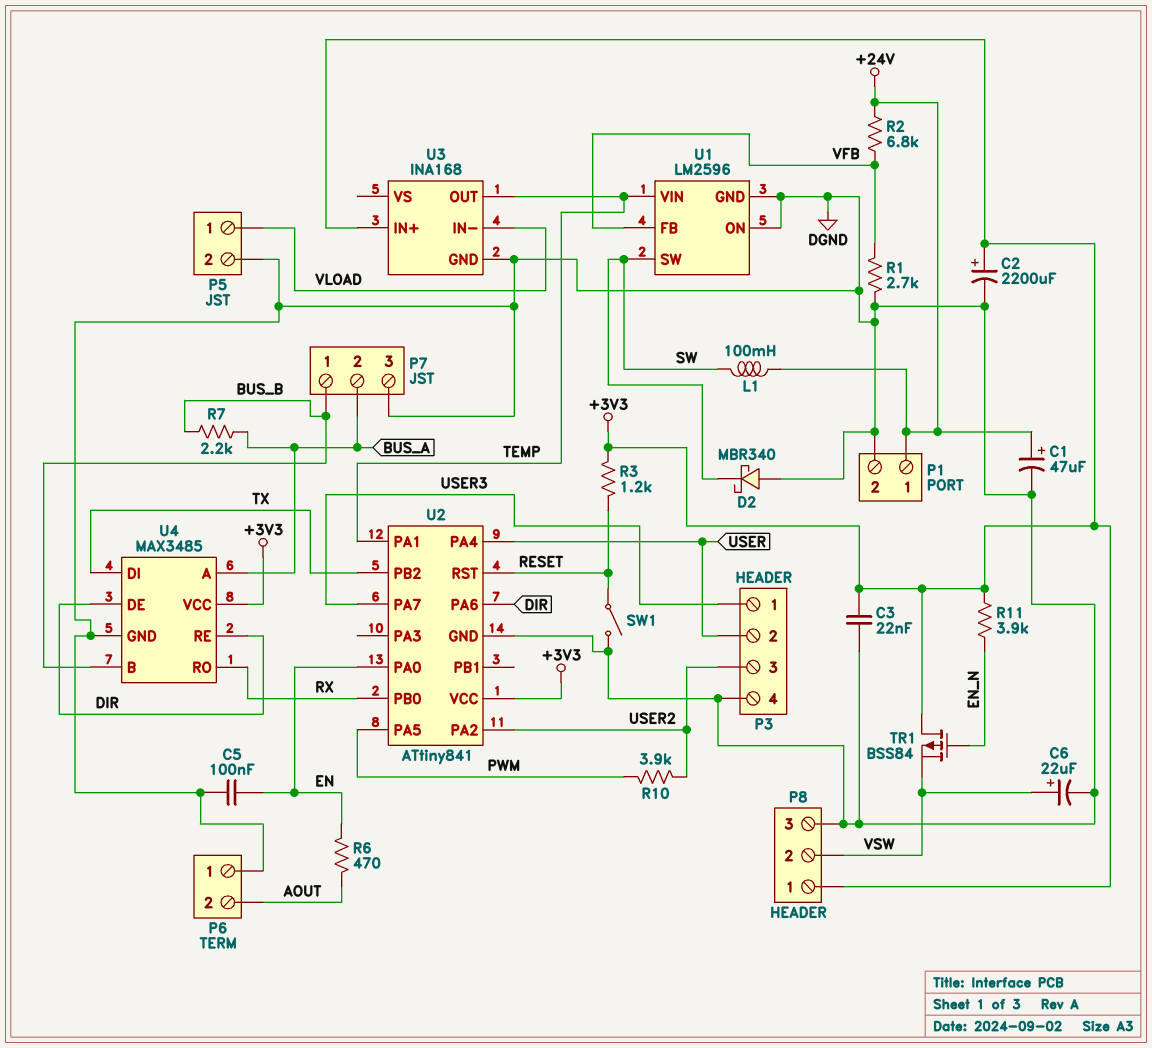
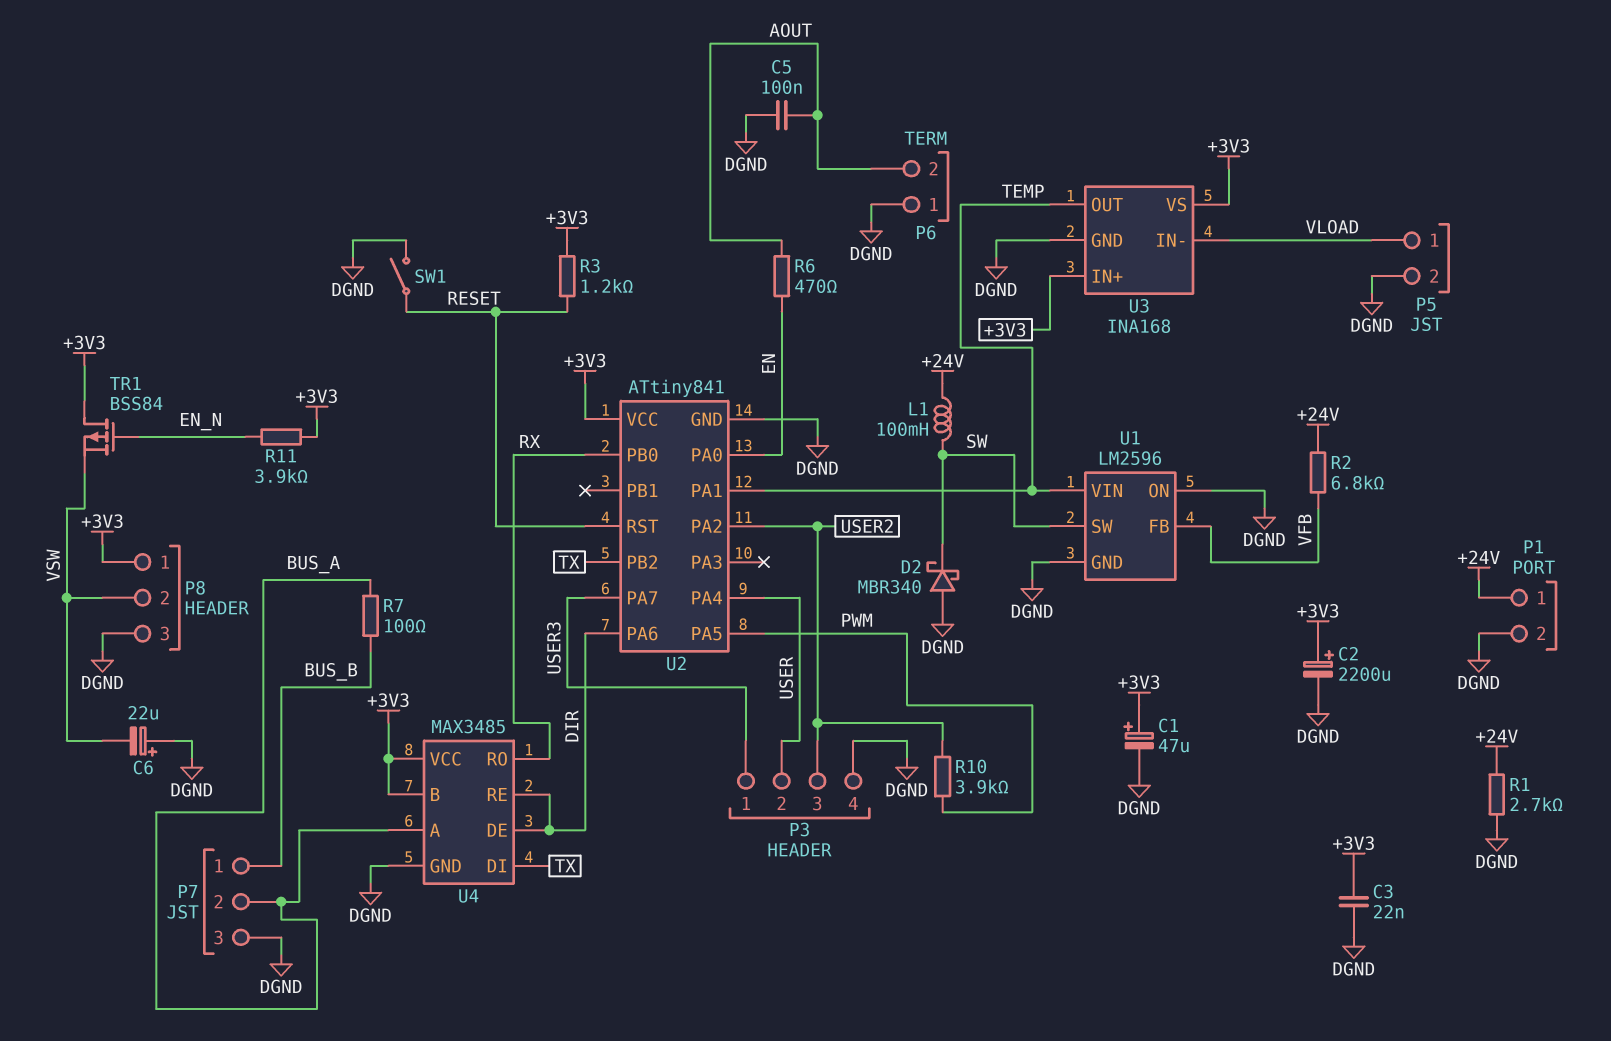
C1: 47uF (plus +24V, minus DGND) -> 47uF (plus +3V3, minus DGND)
C5: 100nF (DGND, EN) -> 100nF (AOUT, DGND)
C6: 22uF (plus VSW, minus DGND) -> 22uF (plus DGND, minus VSW)
R1: 2.7k (DGND, VFB) -> 2.7k (+24V, DGND)
R7: 2.2k (BUS_A, BUS_B) -> 100 (BUS_A, BUS_B)
U3 pin VS: none -> +3V3
U4 pin B: BUS_B -> +3V3

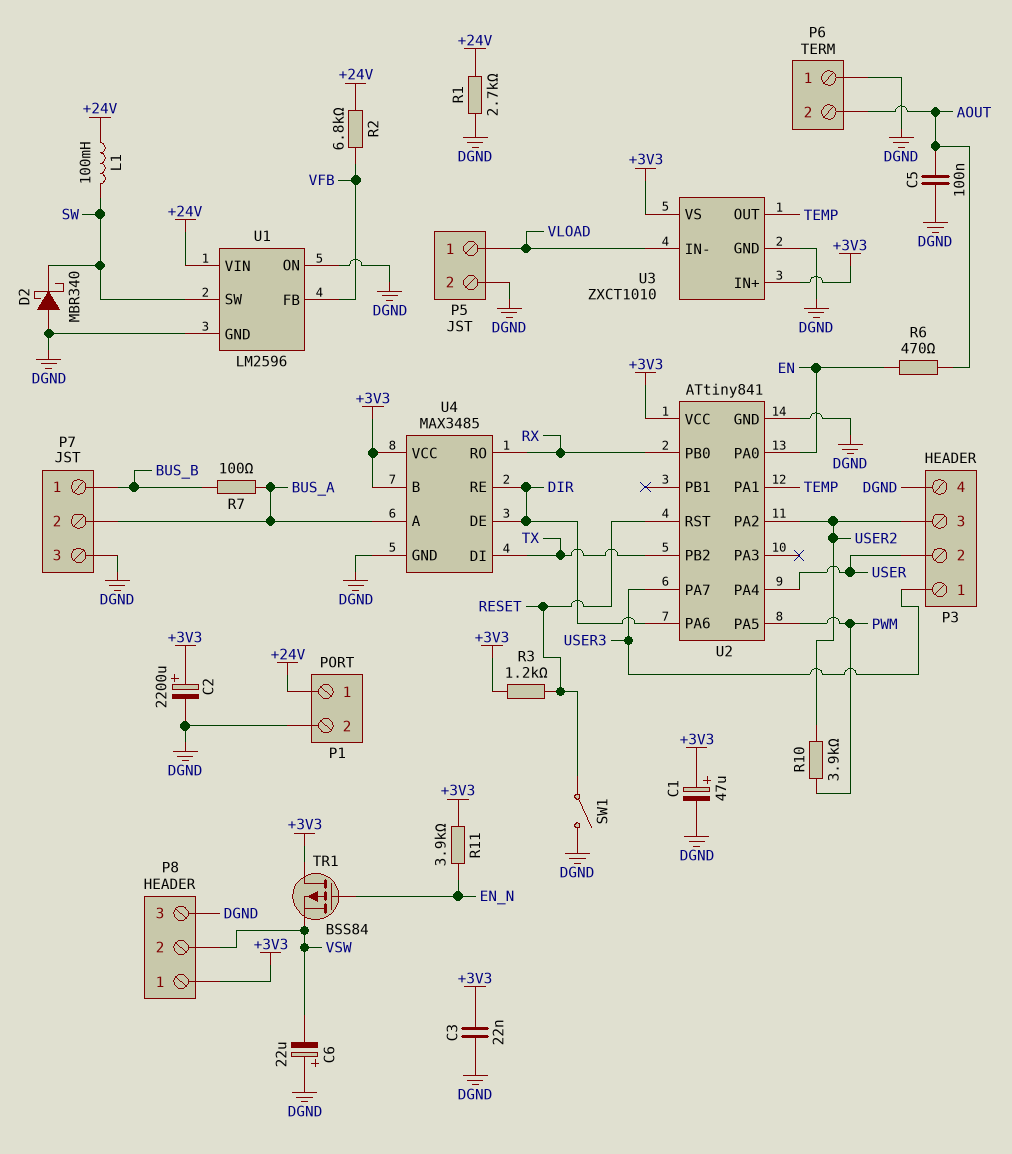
U1 pin VIN: TEMP -> +24V
U3: INA168 -> ZXCT1010

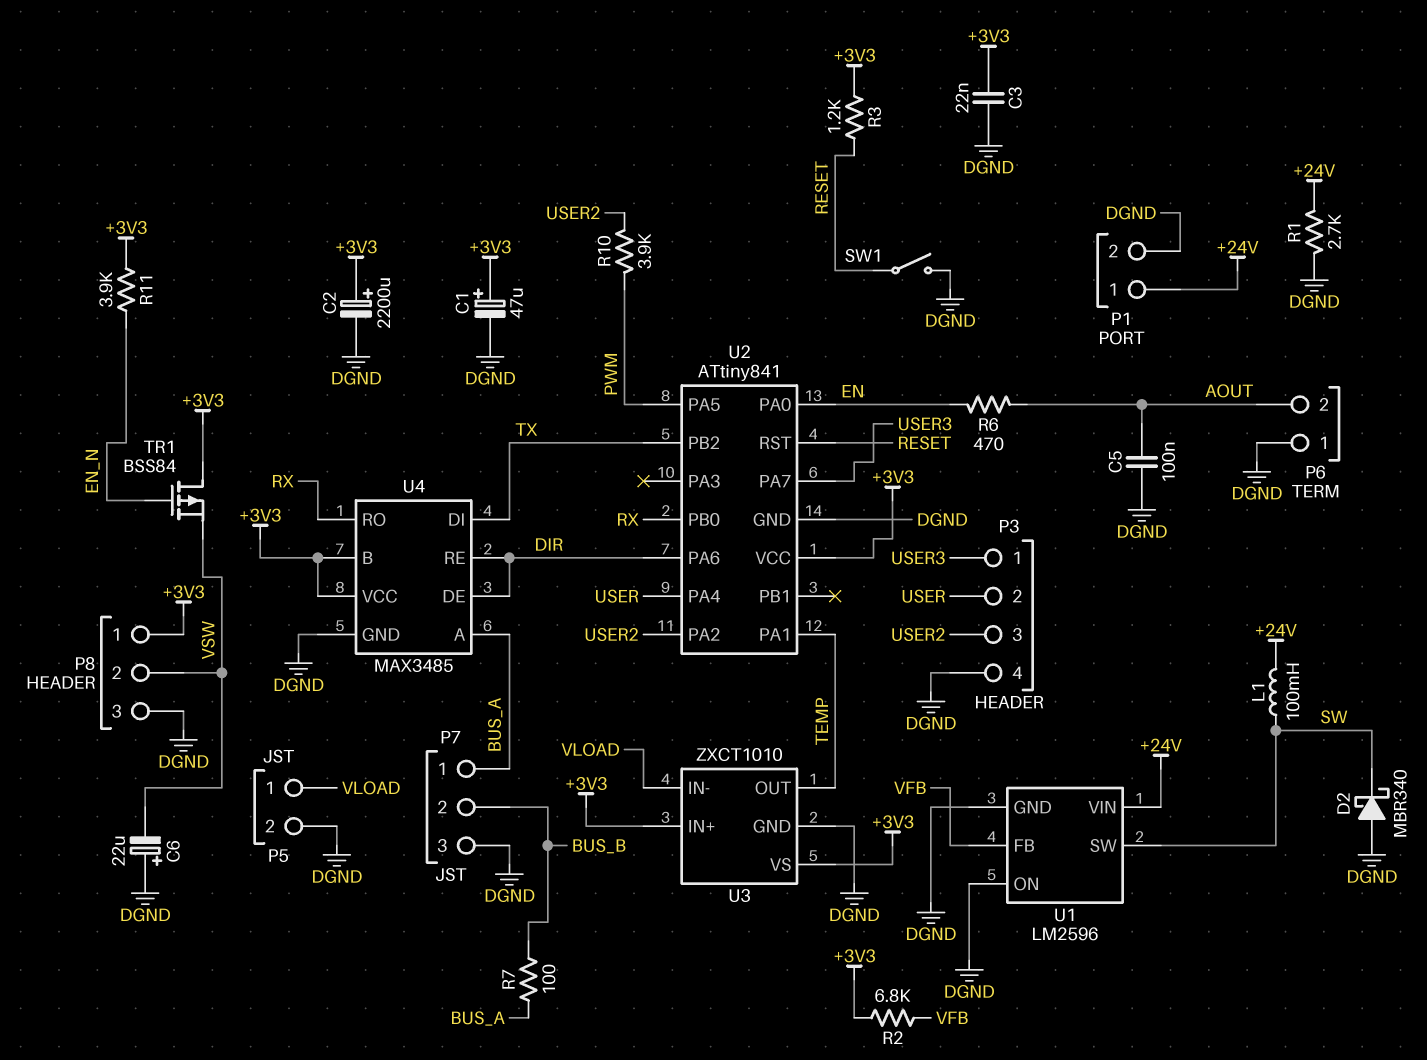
P7 pin 1: BUS_B -> BUS_A
P7 pin 2: BUS_A -> BUS_B
R2: 6.8k (+24V, VFB) -> 6.8k (+3V3, VFB)

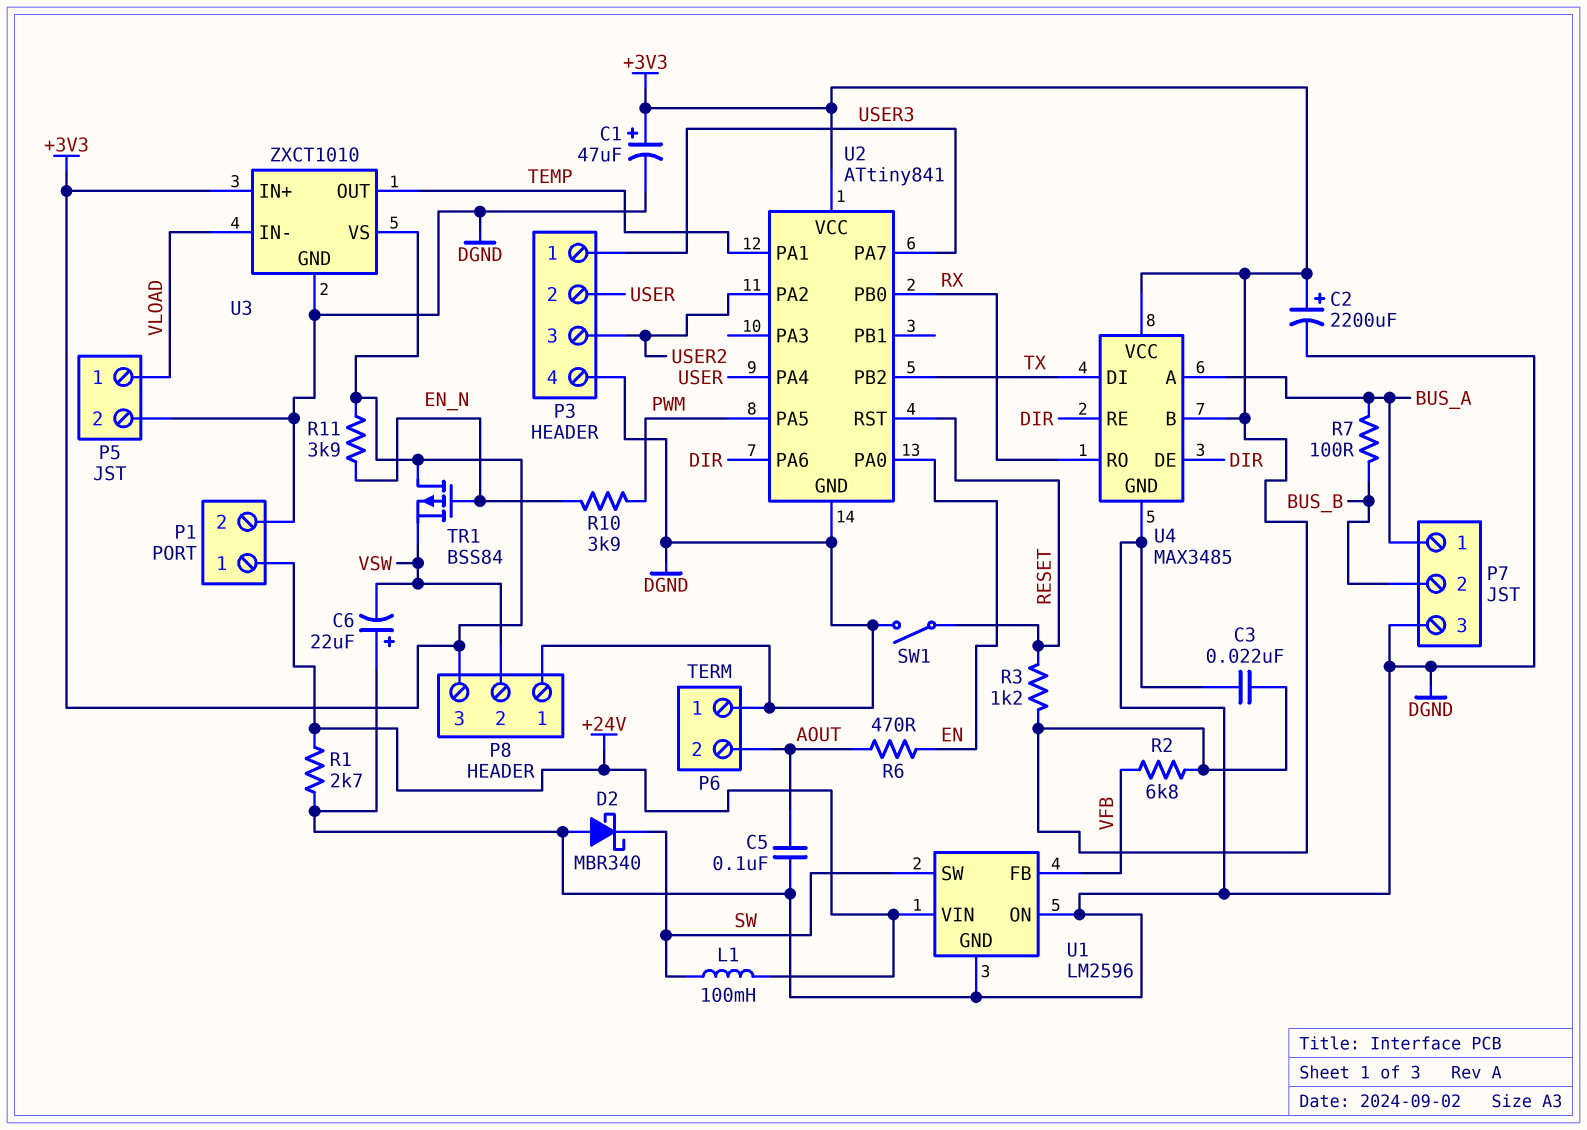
P8 pin 1: +3V3 -> DGND
P8 pin 3: DGND -> +3V3
R10: 3.9k (PWM, USER2) -> 3.9k (EN_N, PWM)

